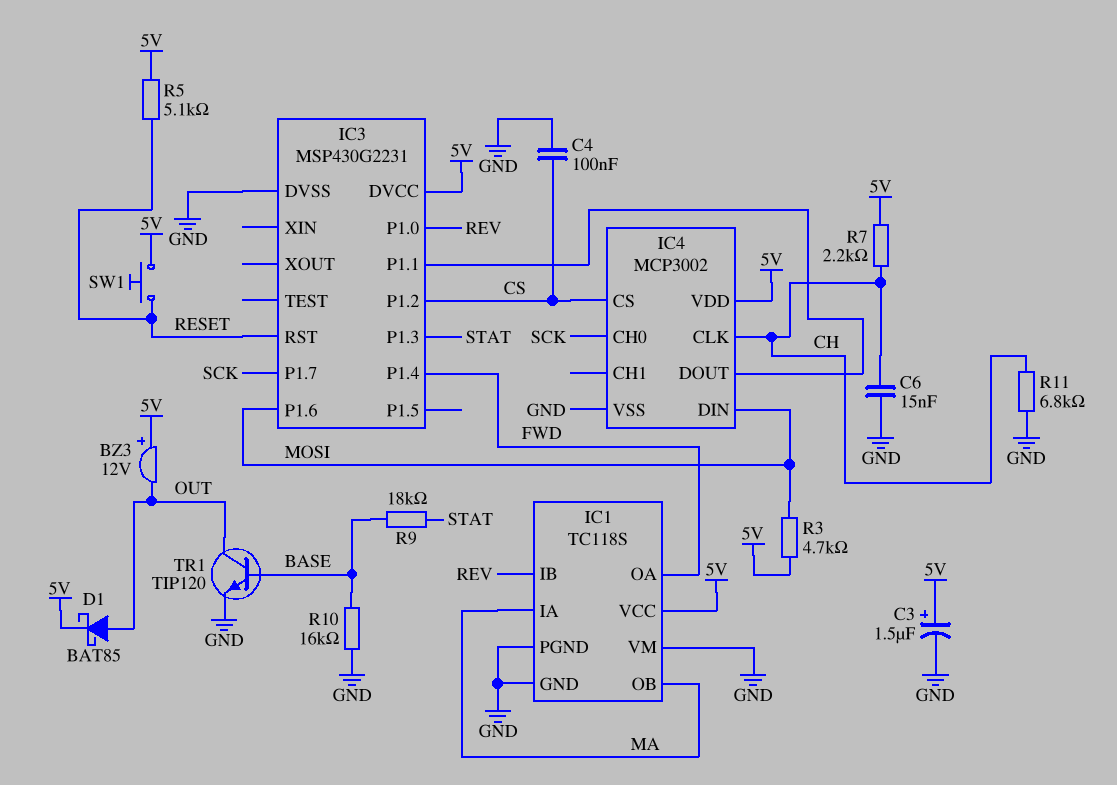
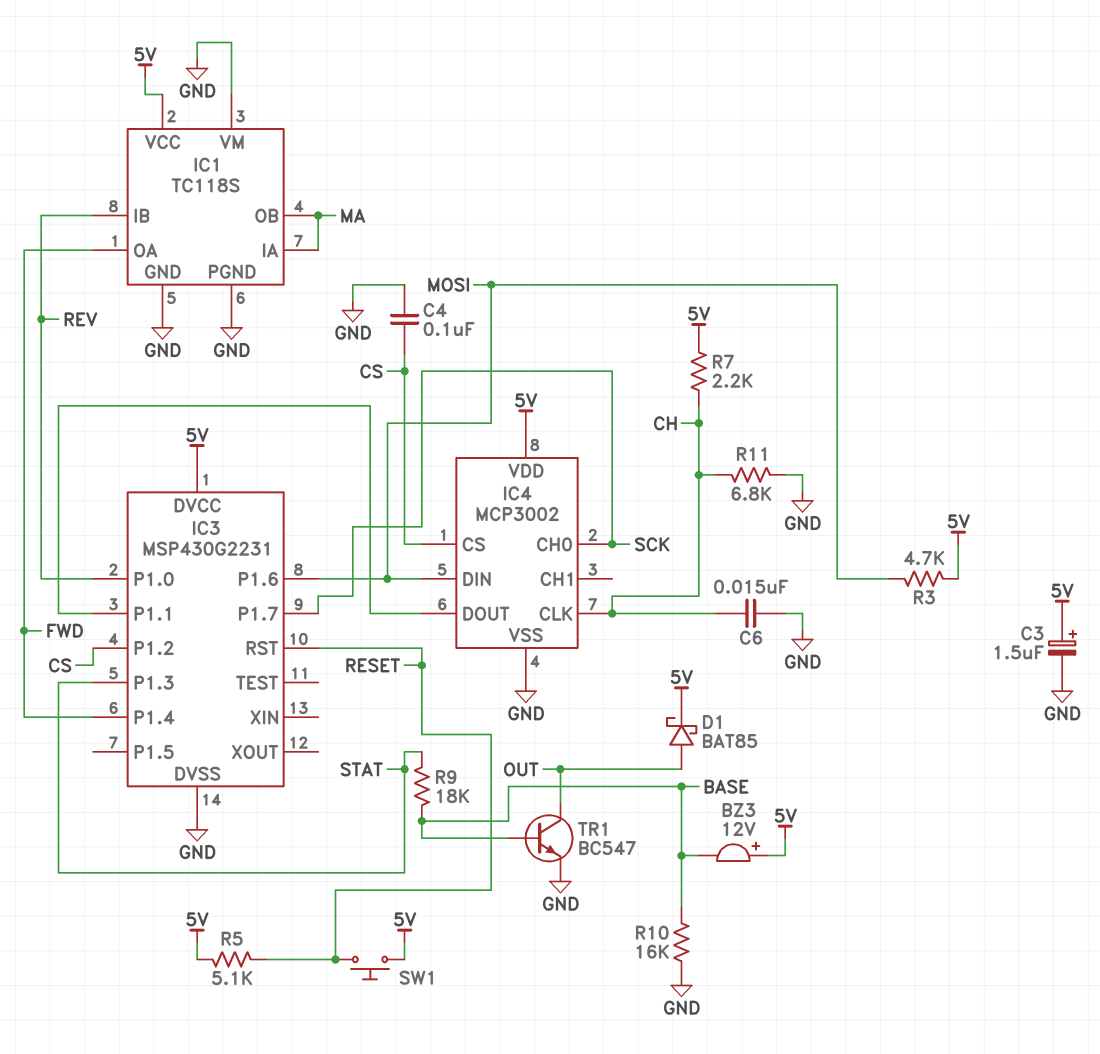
BZ3: buzzer 12V (plus 5V, minus OUT) -> buzzer 12V (plus 5V, minus BASE)
TR1: NPN TIP120 (B BASE, C OUT, E GND) -> NPN BC547 (B BASE, C OUT, E GND)

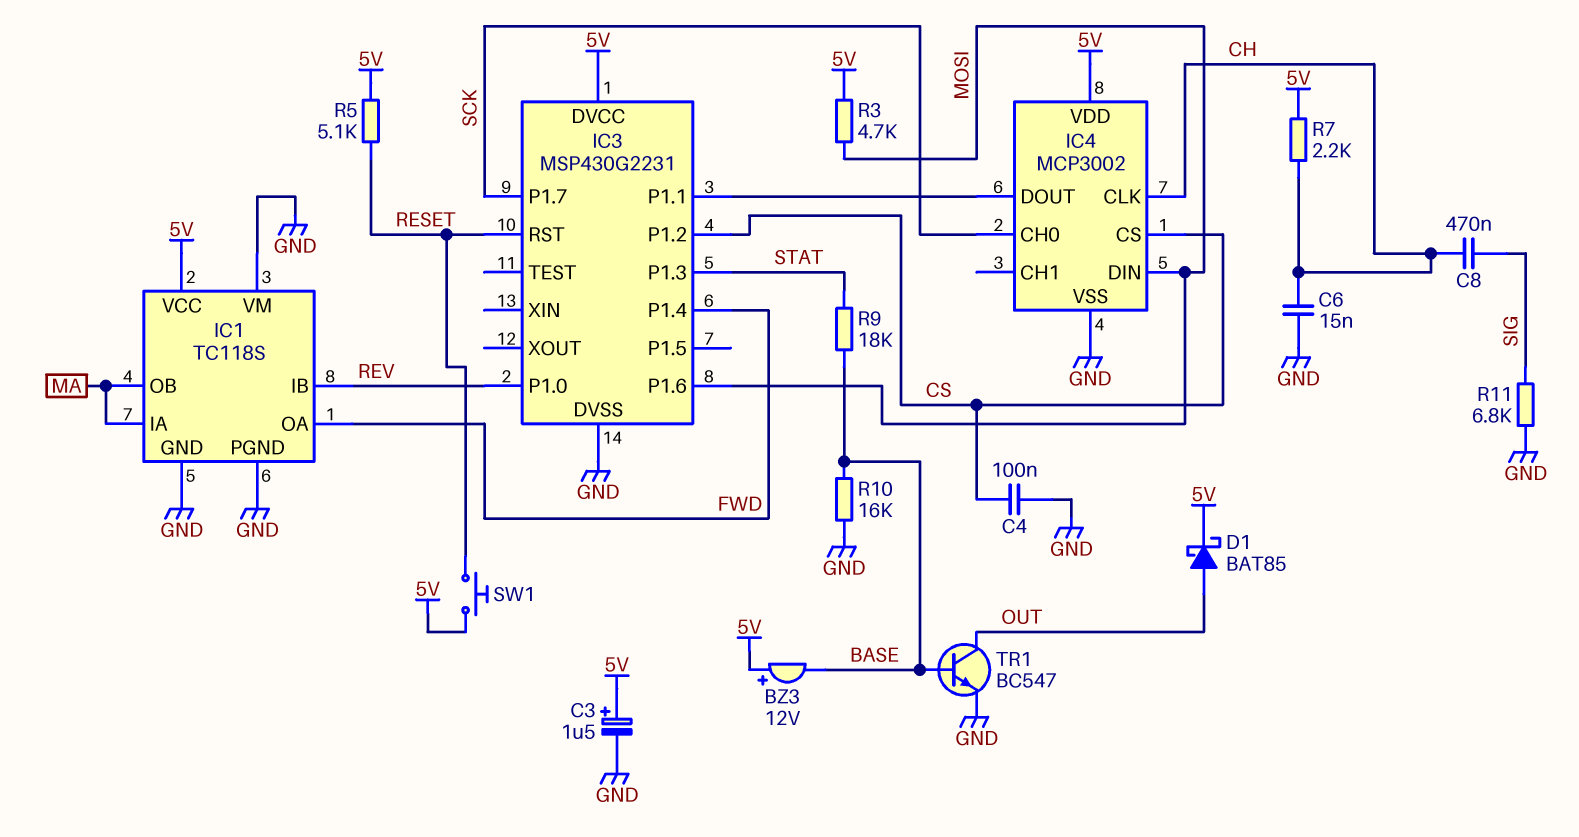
C8: none -> 470nF (CH, SIG)
R11: 6.8k (CH, GND) -> 6.8k (GND, SIG)

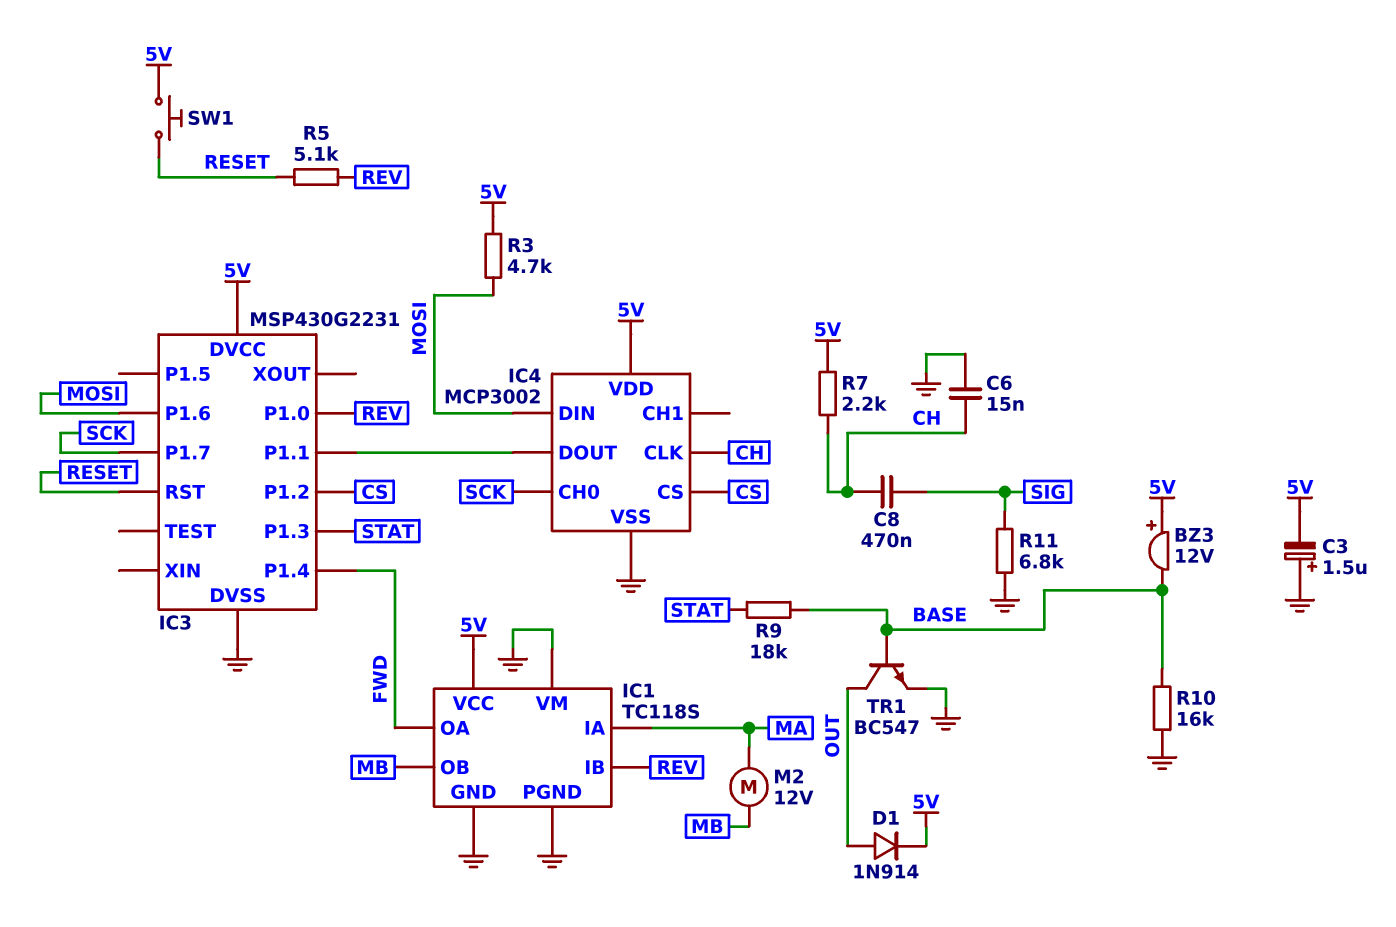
C3: 1.5uF (plus 5V, minus GND) -> 1.5uF (plus GND, minus 5V)
C4: 100nF (CS, GND) -> none
D1: schottky BAT85 (A OUT, K 5V) -> diode 1N914 (A OUT, K 5V)
IC1 pin OB: MA -> MB
M2: none -> motor 12V (MA, MB)
R5: 5.1k (5V, RESET) -> 5.1k (RESET, REV)

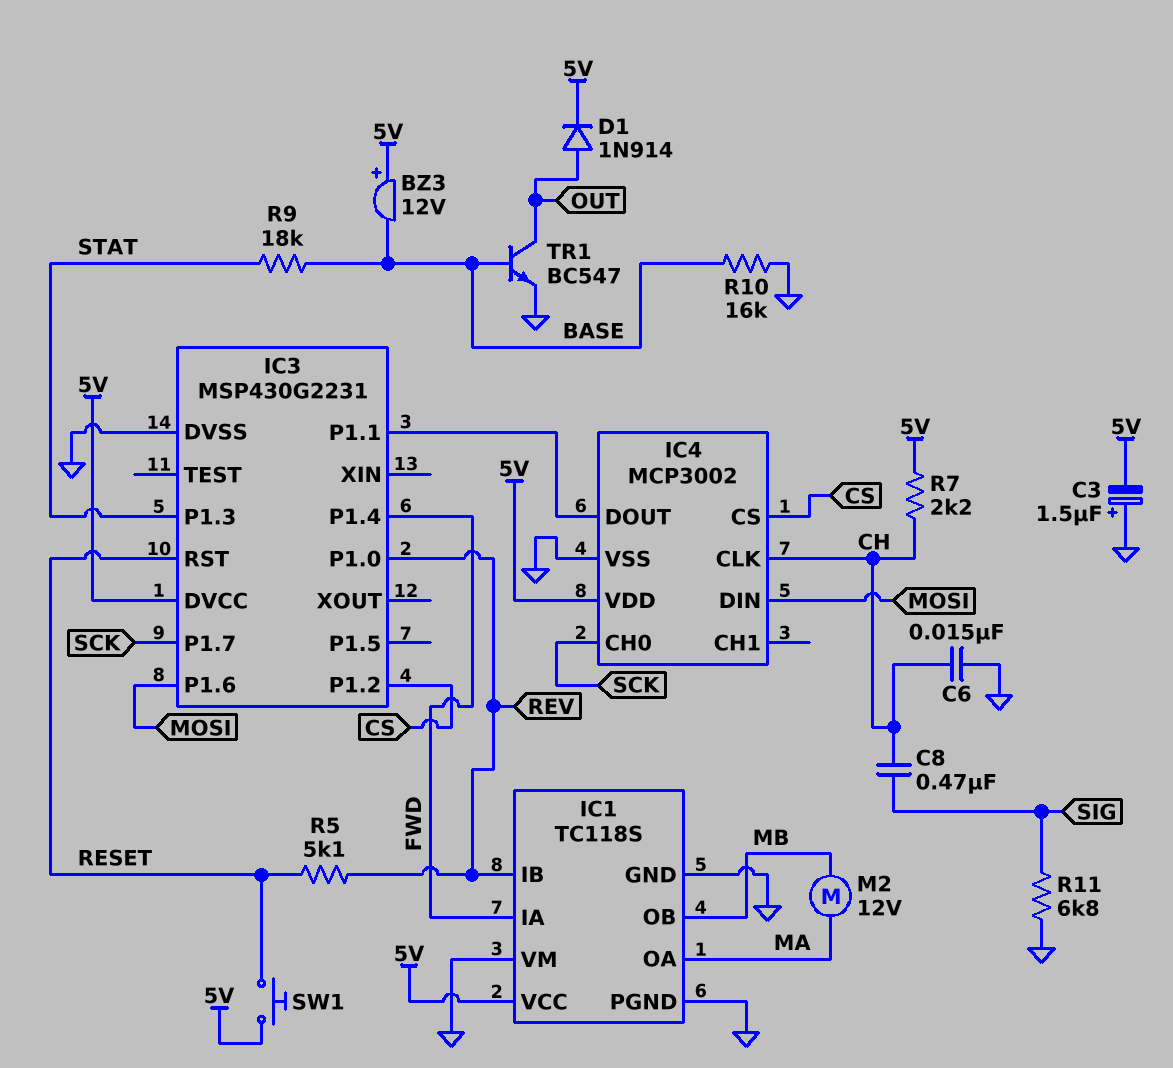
IC1 pin IA: MA -> FWD
IC1 pin OA: FWD -> MA
R3: 4.7k (5V, MOSI) -> none

